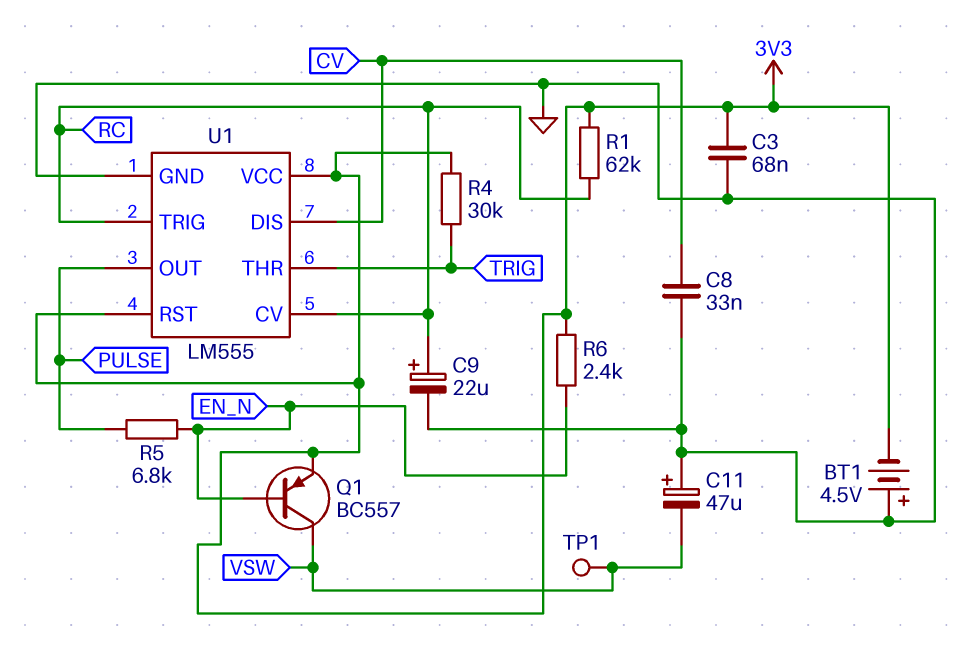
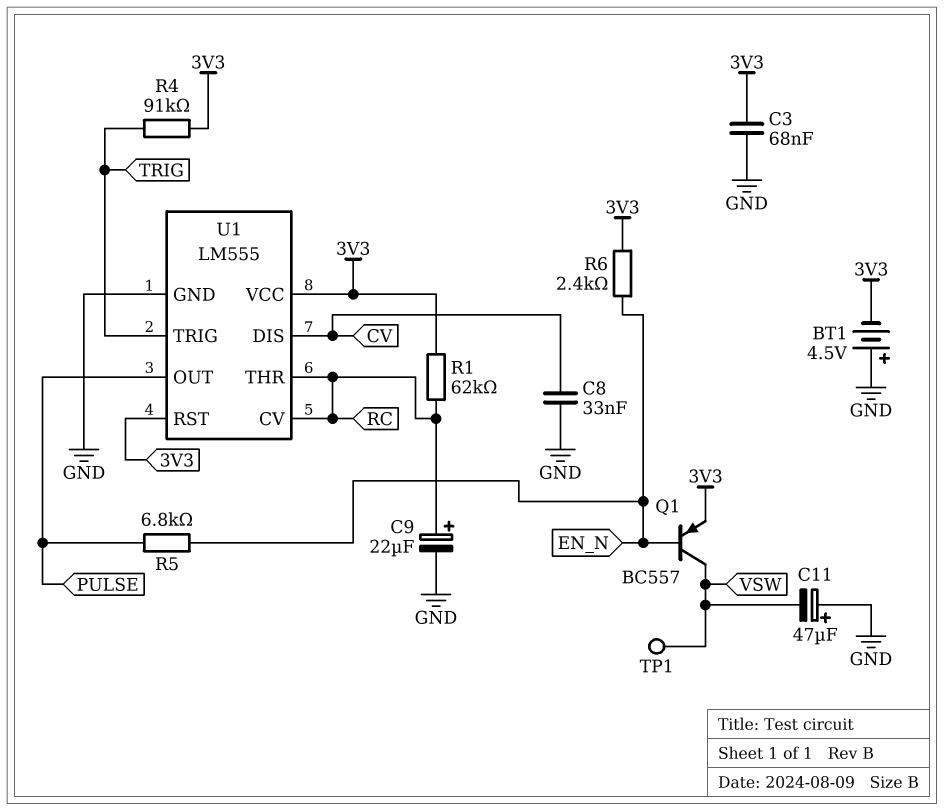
R4: 30k (3V3, TRIG) -> 91k (3V3, TRIG)
U1 pin THR: TRIG -> RC
U1 pin TRIG: RC -> TRIG

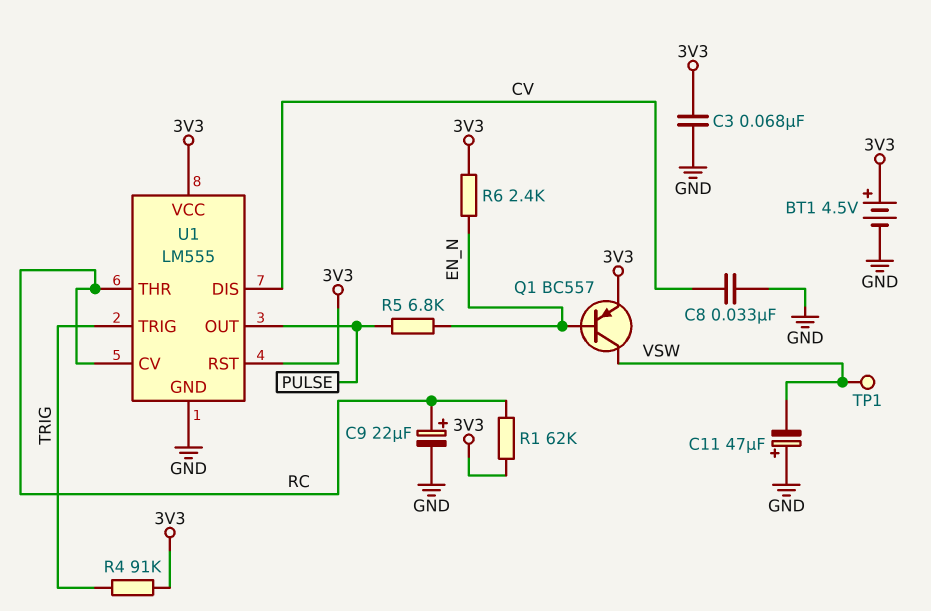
BT1: 4.5V (plus GND, minus 3V3) -> 4.5V (plus 3V3, minus GND)

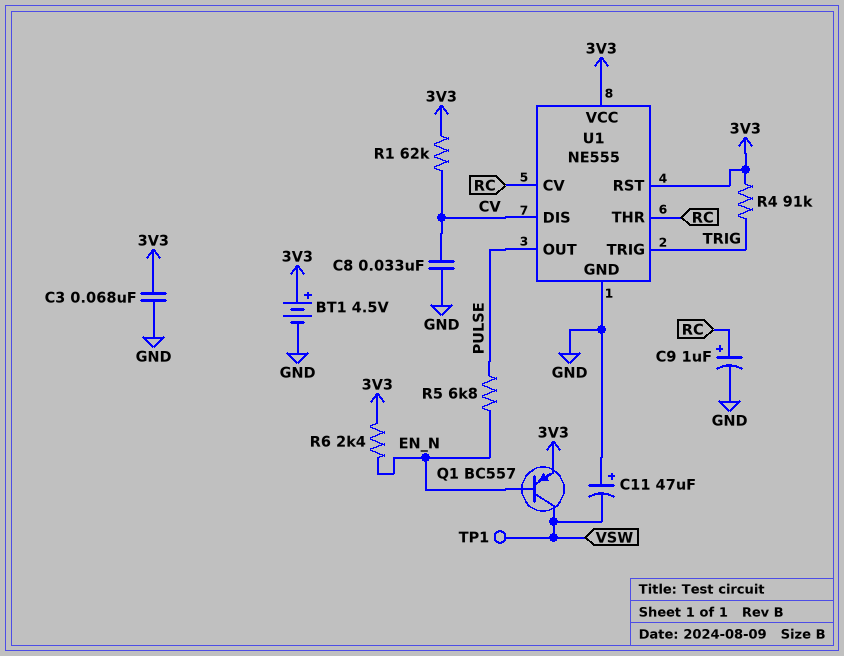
C9: 22uF (plus RC, minus GND) -> 1uF (plus RC, minus GND)
R1: 62k (3V3, RC) -> 62k (3V3, CV)
U1: LM555 -> NE555

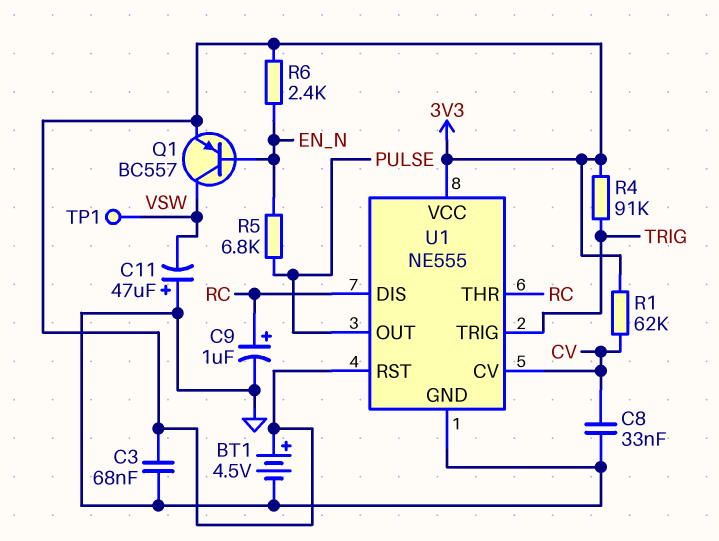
U1 pin CV: RC -> CV
U1 pin DIS: CV -> RC

